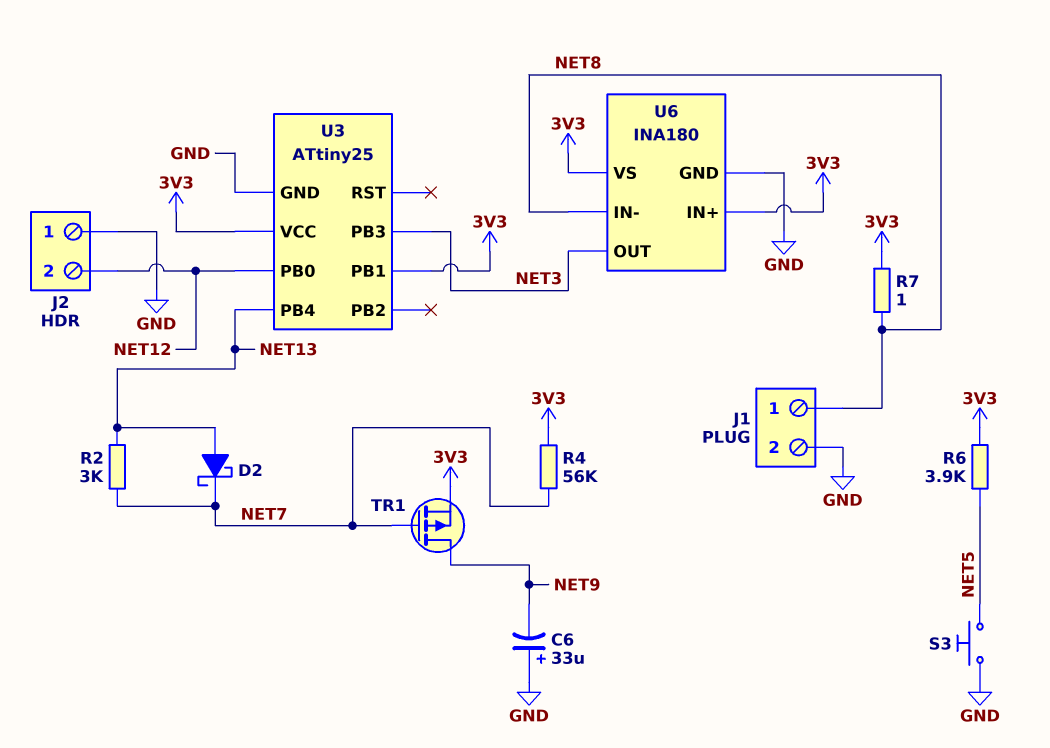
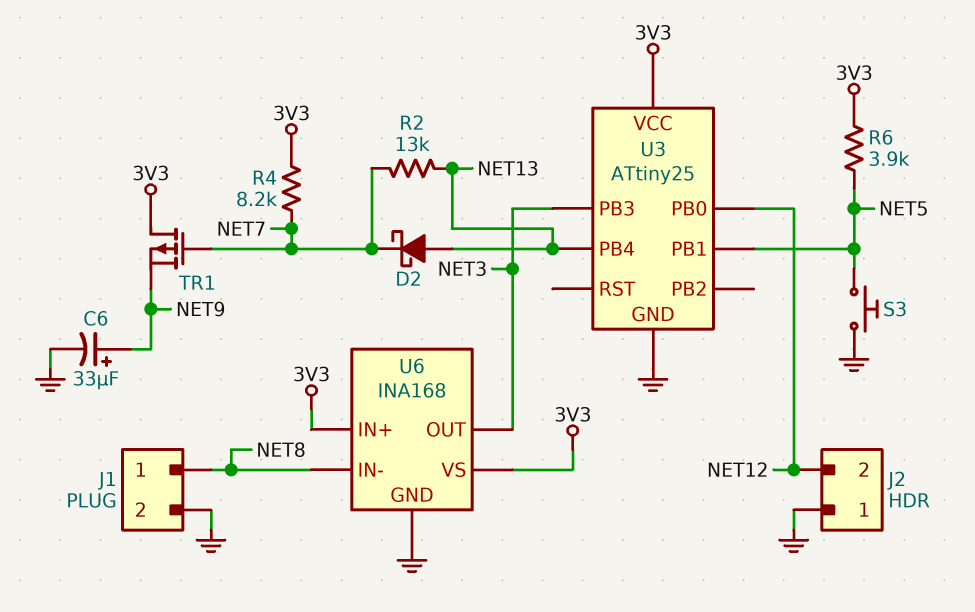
C6: 33uF (plus GND, minus NET9) -> 33uF (plus NET9, minus GND)
R2: 3k (NET7, NET13) -> 13k (NET7, NET13)
R4: 56k (3V3, NET7) -> 8.2k (3V3, NET7)
R7: 1 (3V3, NET8) -> none
TR1: PMOS (G NET7, D NET9, S 3V3) -> PMOS (G NET7, D 3V3, S NET9)
U3 pin PB1: 3V3 -> NET5
U6: INA180 -> INA168

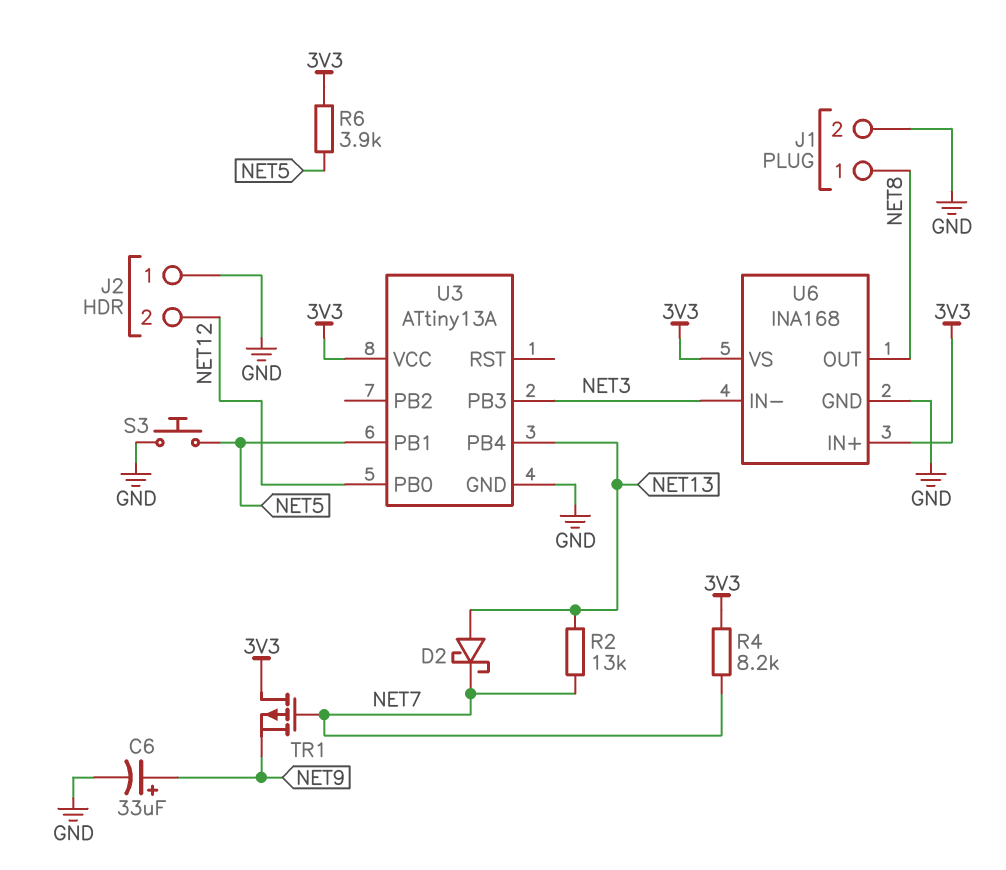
U3: ATtiny25 -> ATtiny13A
U6 pin IN-: NET8 -> NET3
U6 pin OUT: NET3 -> NET8

